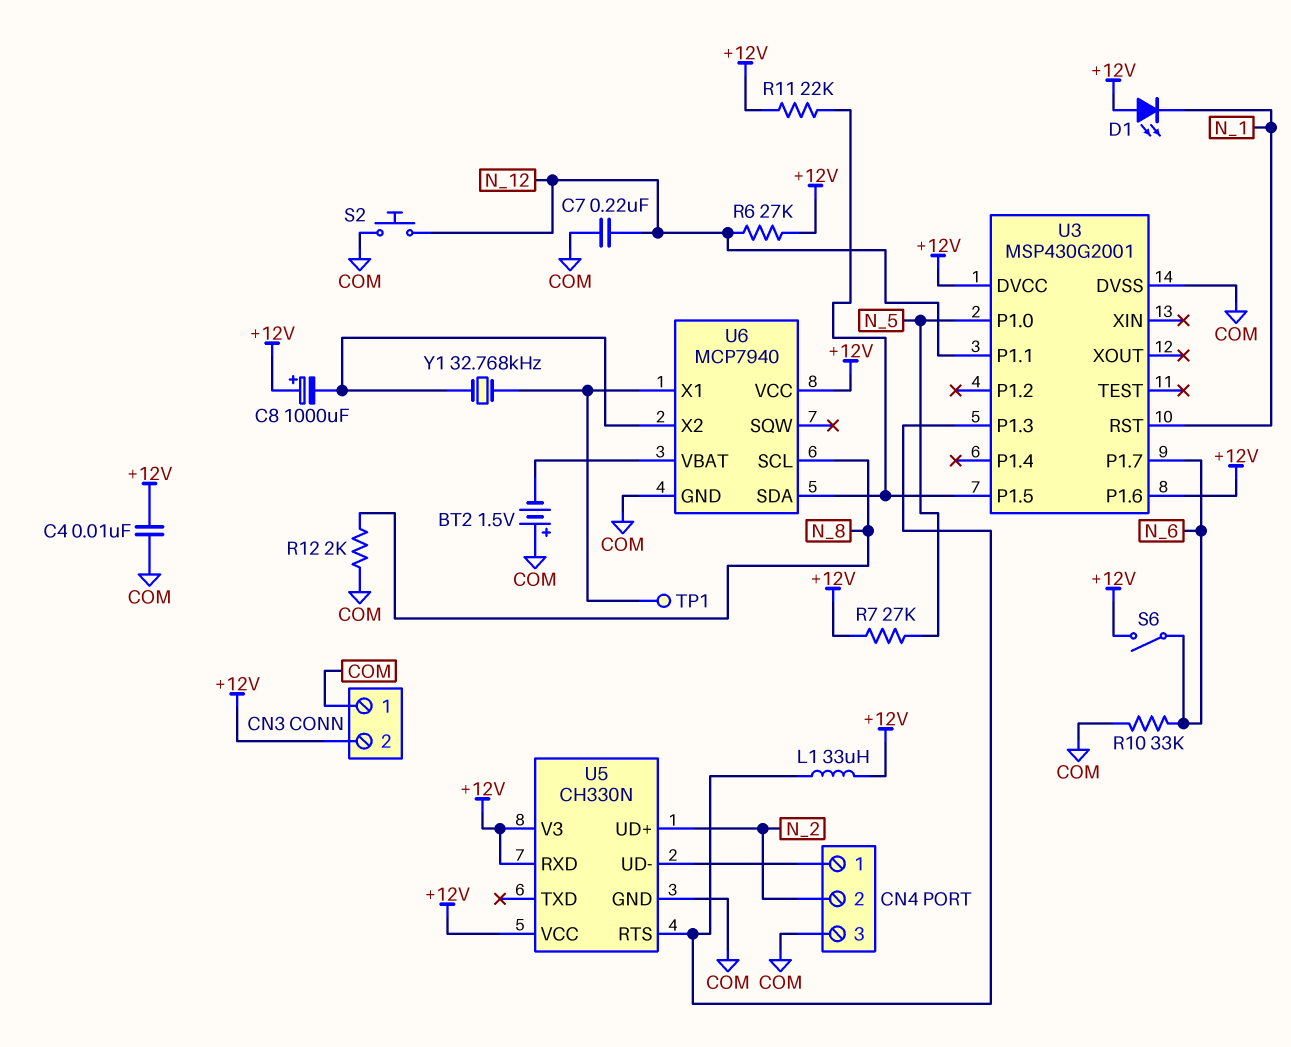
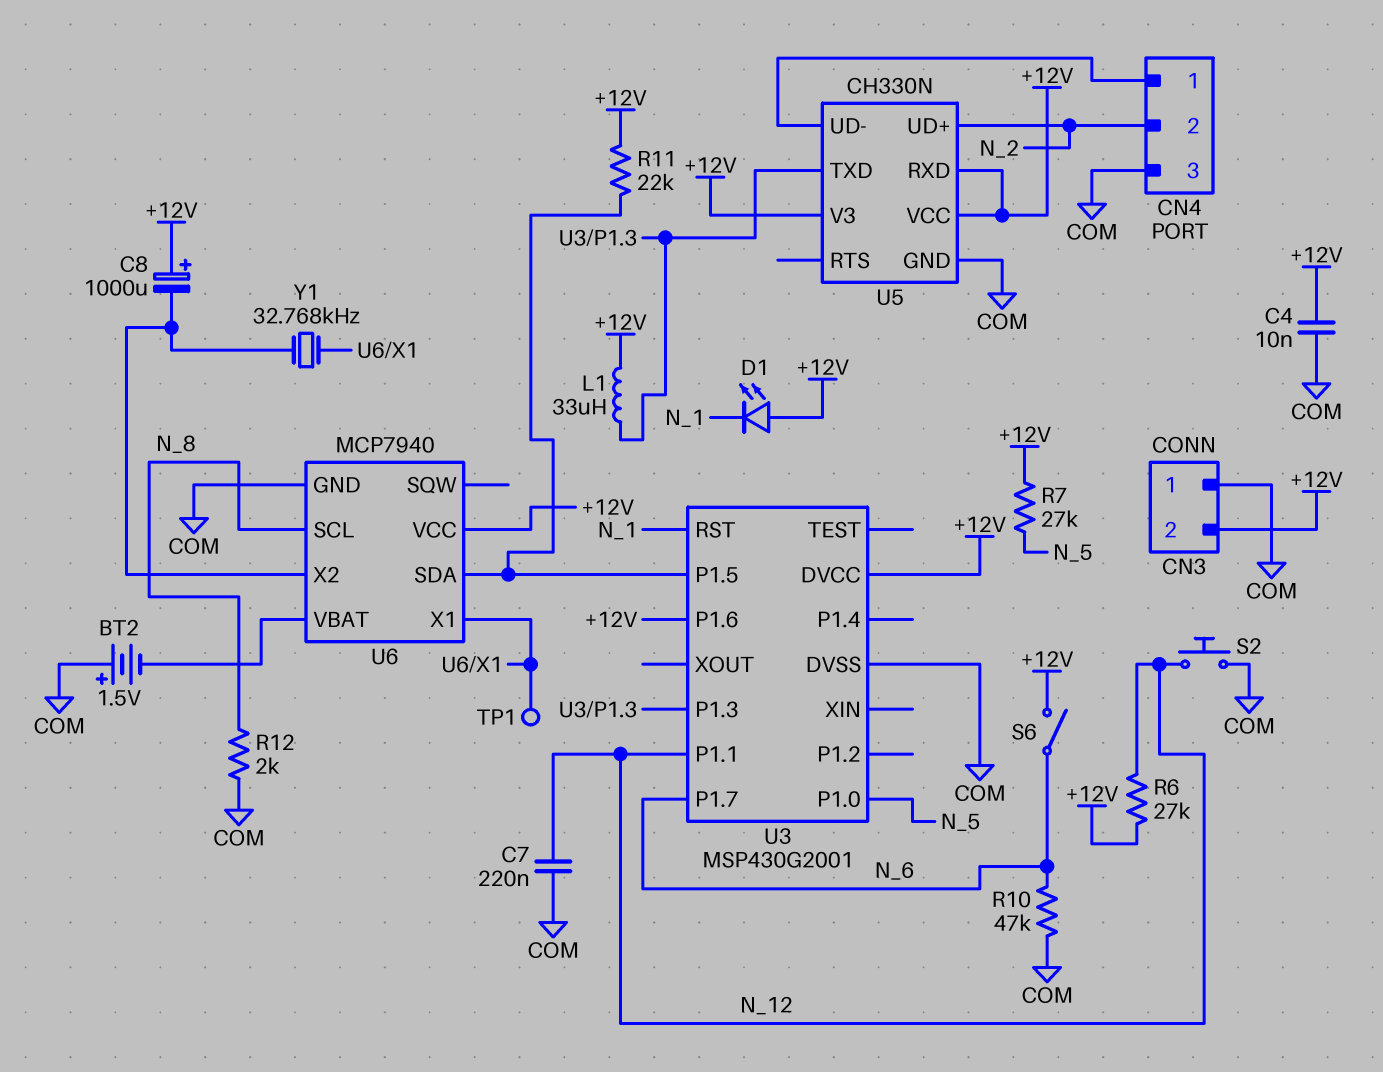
R10: 33k (COM, N_6) -> 47k (COM, N_6)
U5 pin RTS: U3/P1.3 -> none
U5 pin TXD: none -> U3/P1.3

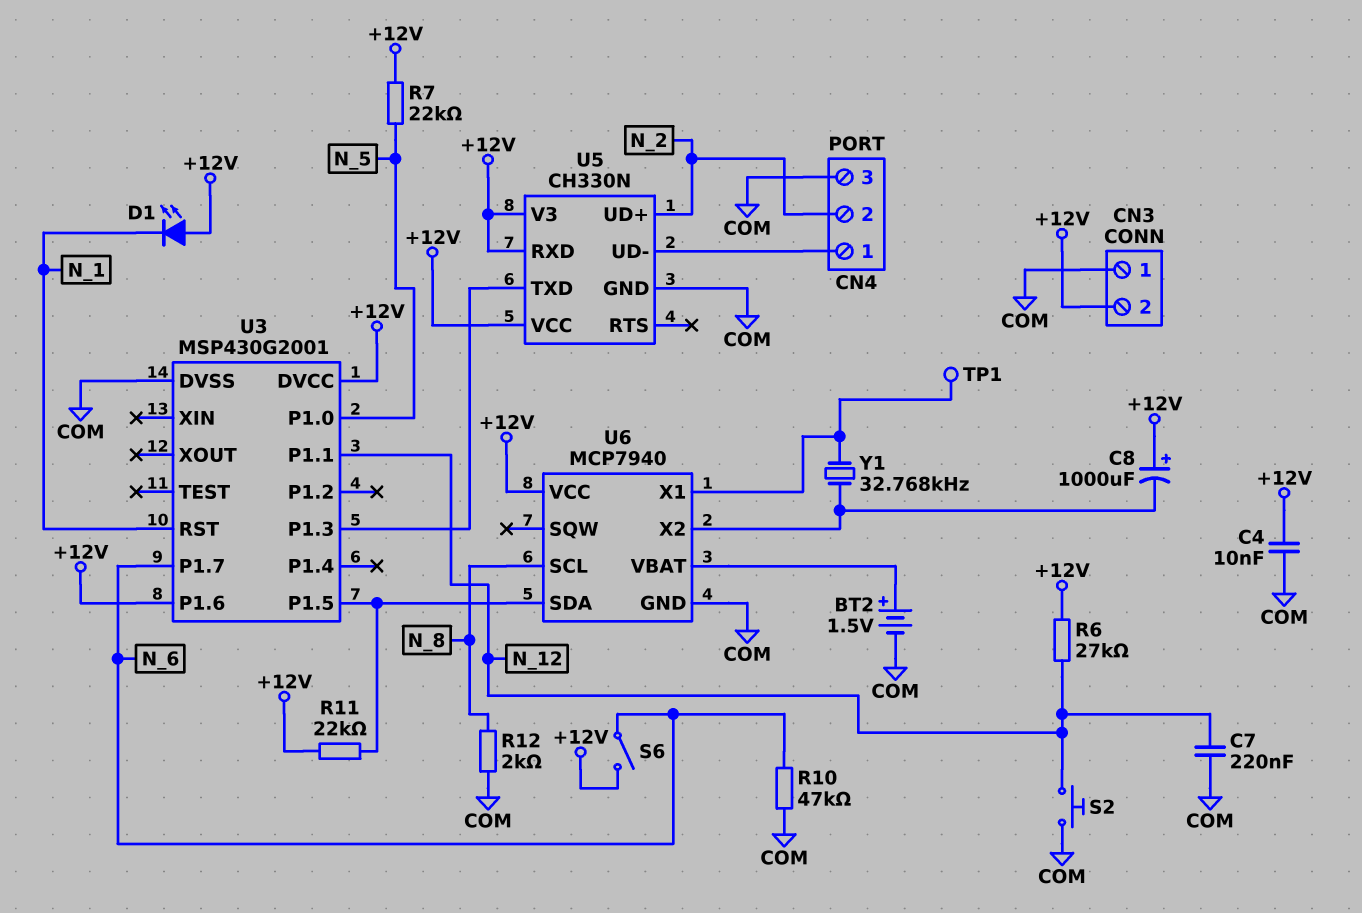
BT2: 1.5V (plus COM, minus U6/VBAT) -> 1.5V (plus U6/VBAT, minus COM)
L1: 33uH (+12V, U3/P1.3) -> none
R7: 27k (+12V, N_5) -> 22k (+12V, N_5)

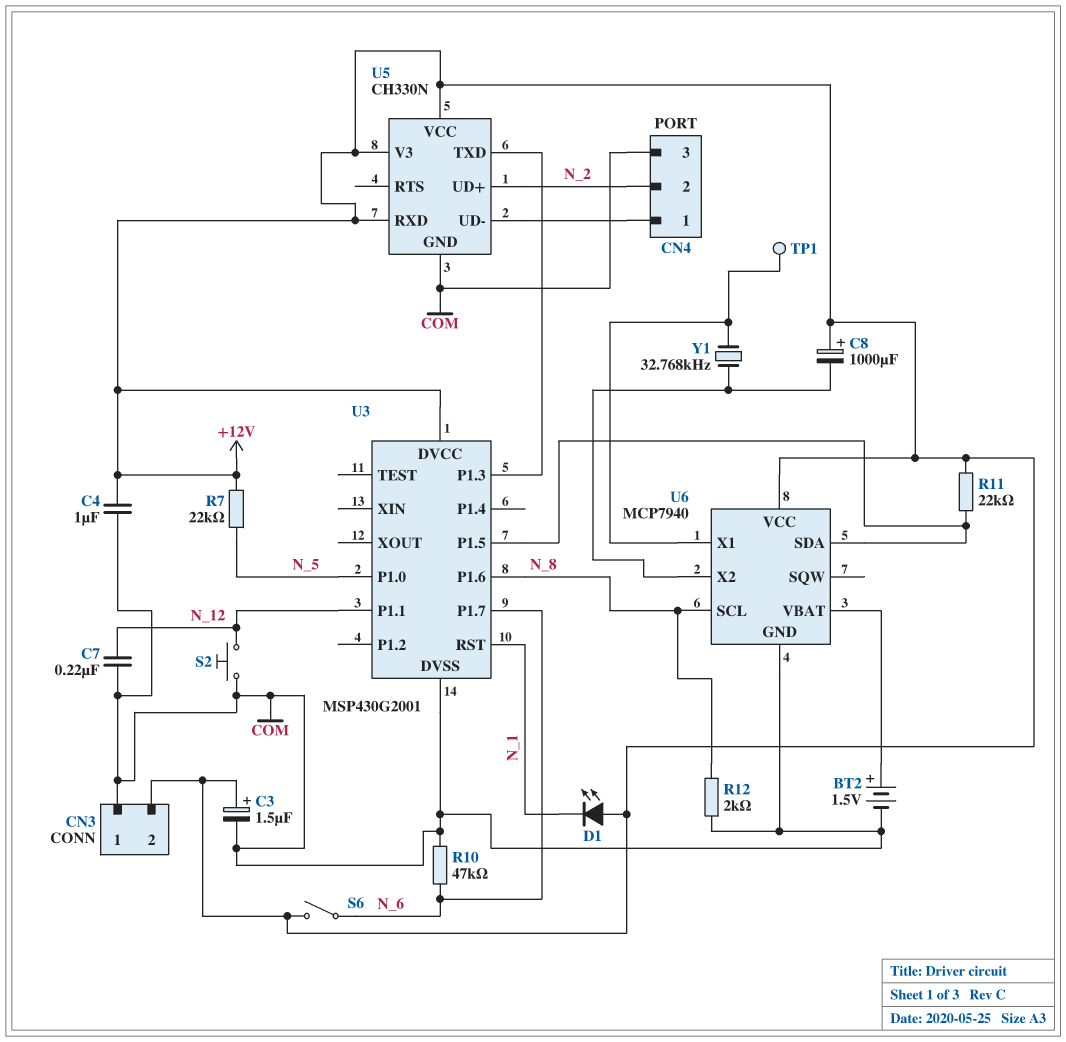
C3: none -> 1.5uF (plus +12V, minus COM)
C4: 10nF (+12V, COM) -> 1uF (+12V, COM)
R6: 27k (+12V, N_12) -> none
U3 pin P1.6: +12V -> N_8

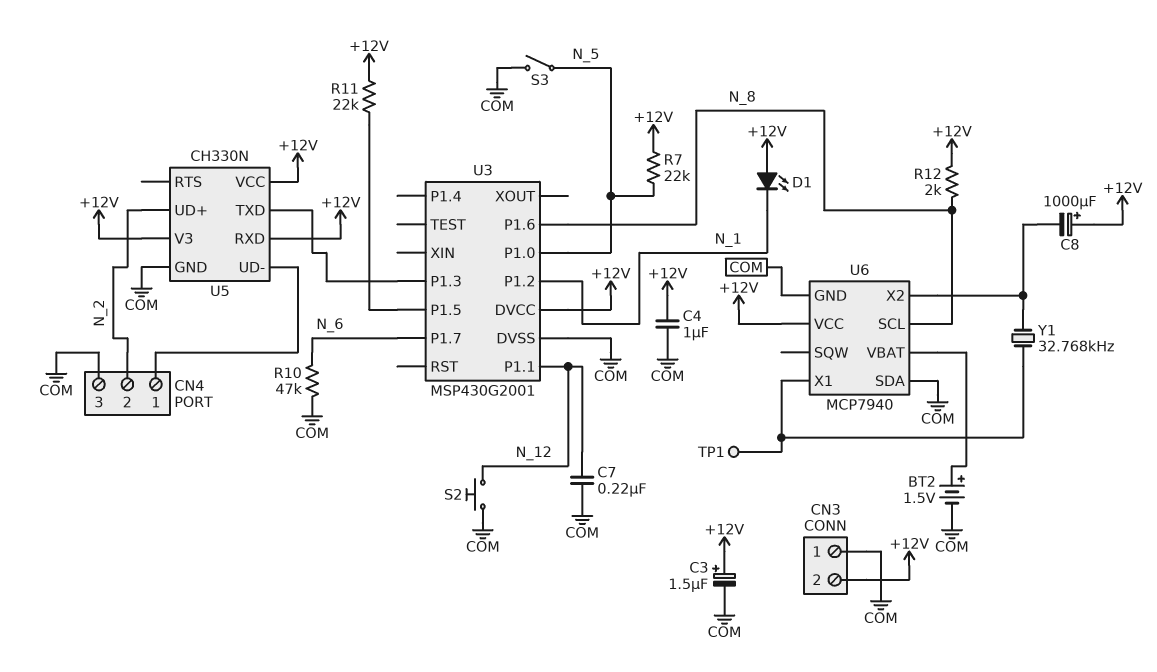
R12: 2k (COM, N_8) -> 2k (+12V, N_8)
S3: none -> switch (COM, N_5)
S6: switch (+12V, N_6) -> none
U3 pin P1.2: none -> N_1
U3 pin RST: N_1 -> none
U6 pin SDA: U3/P1.5 -> COM

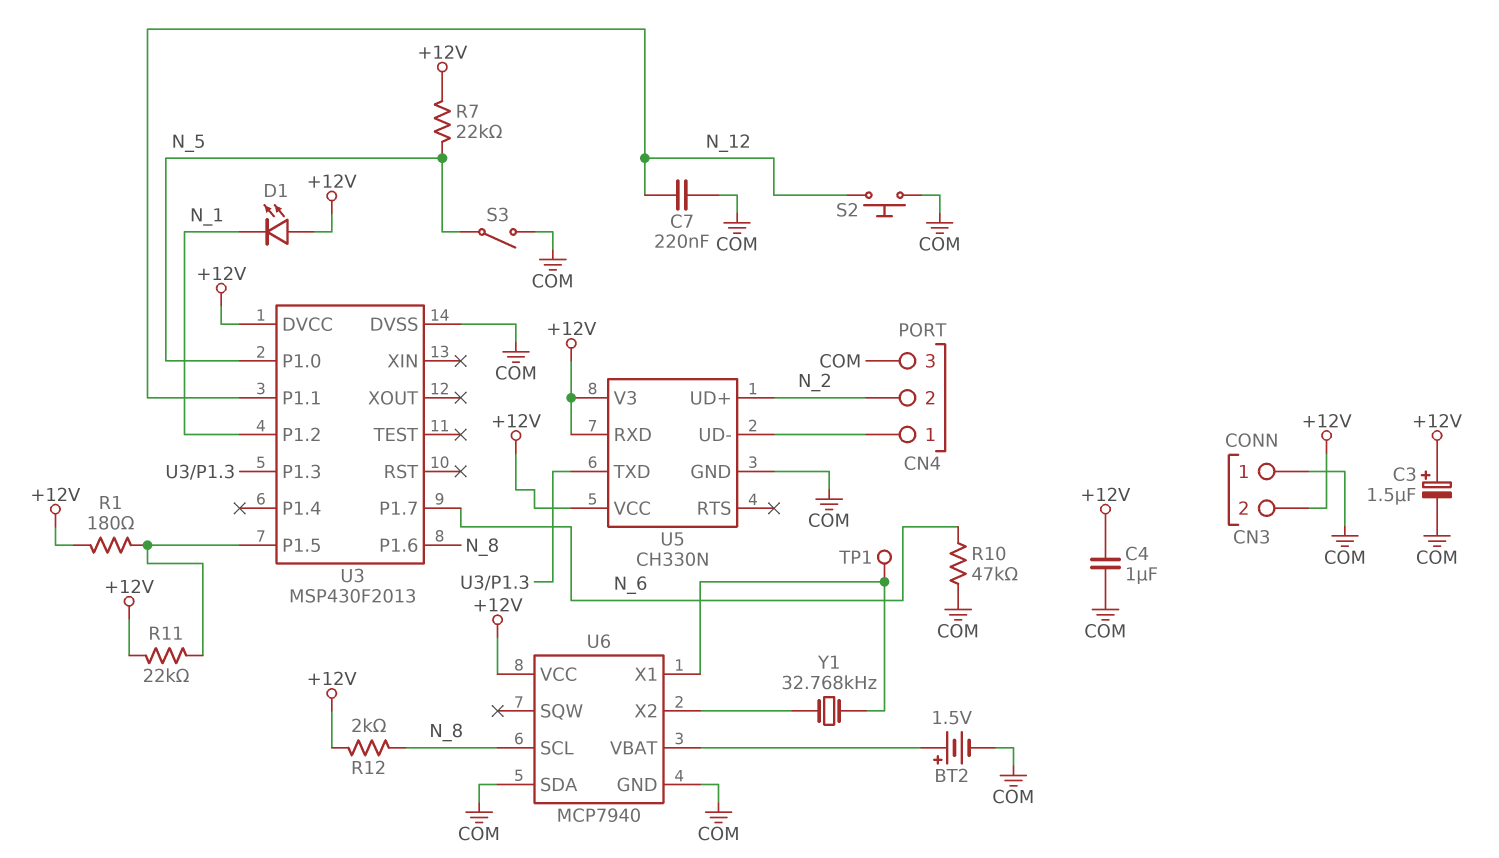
C8: 1000uF (plus +12V, minus U6/X2) -> none
R1: none -> 180 (+12V, U3/P1.5)
U3: MSP430G2001 -> MSP430F2013

